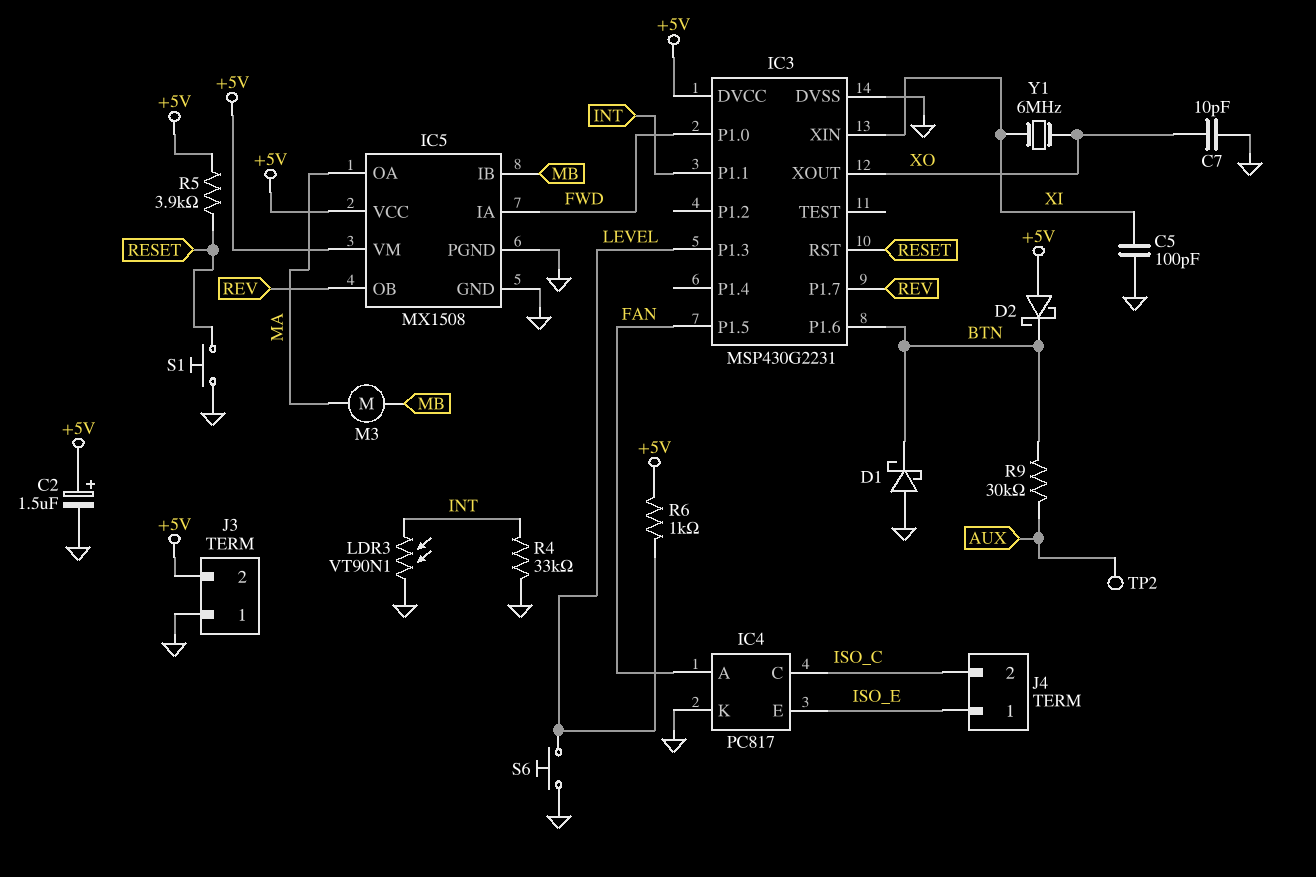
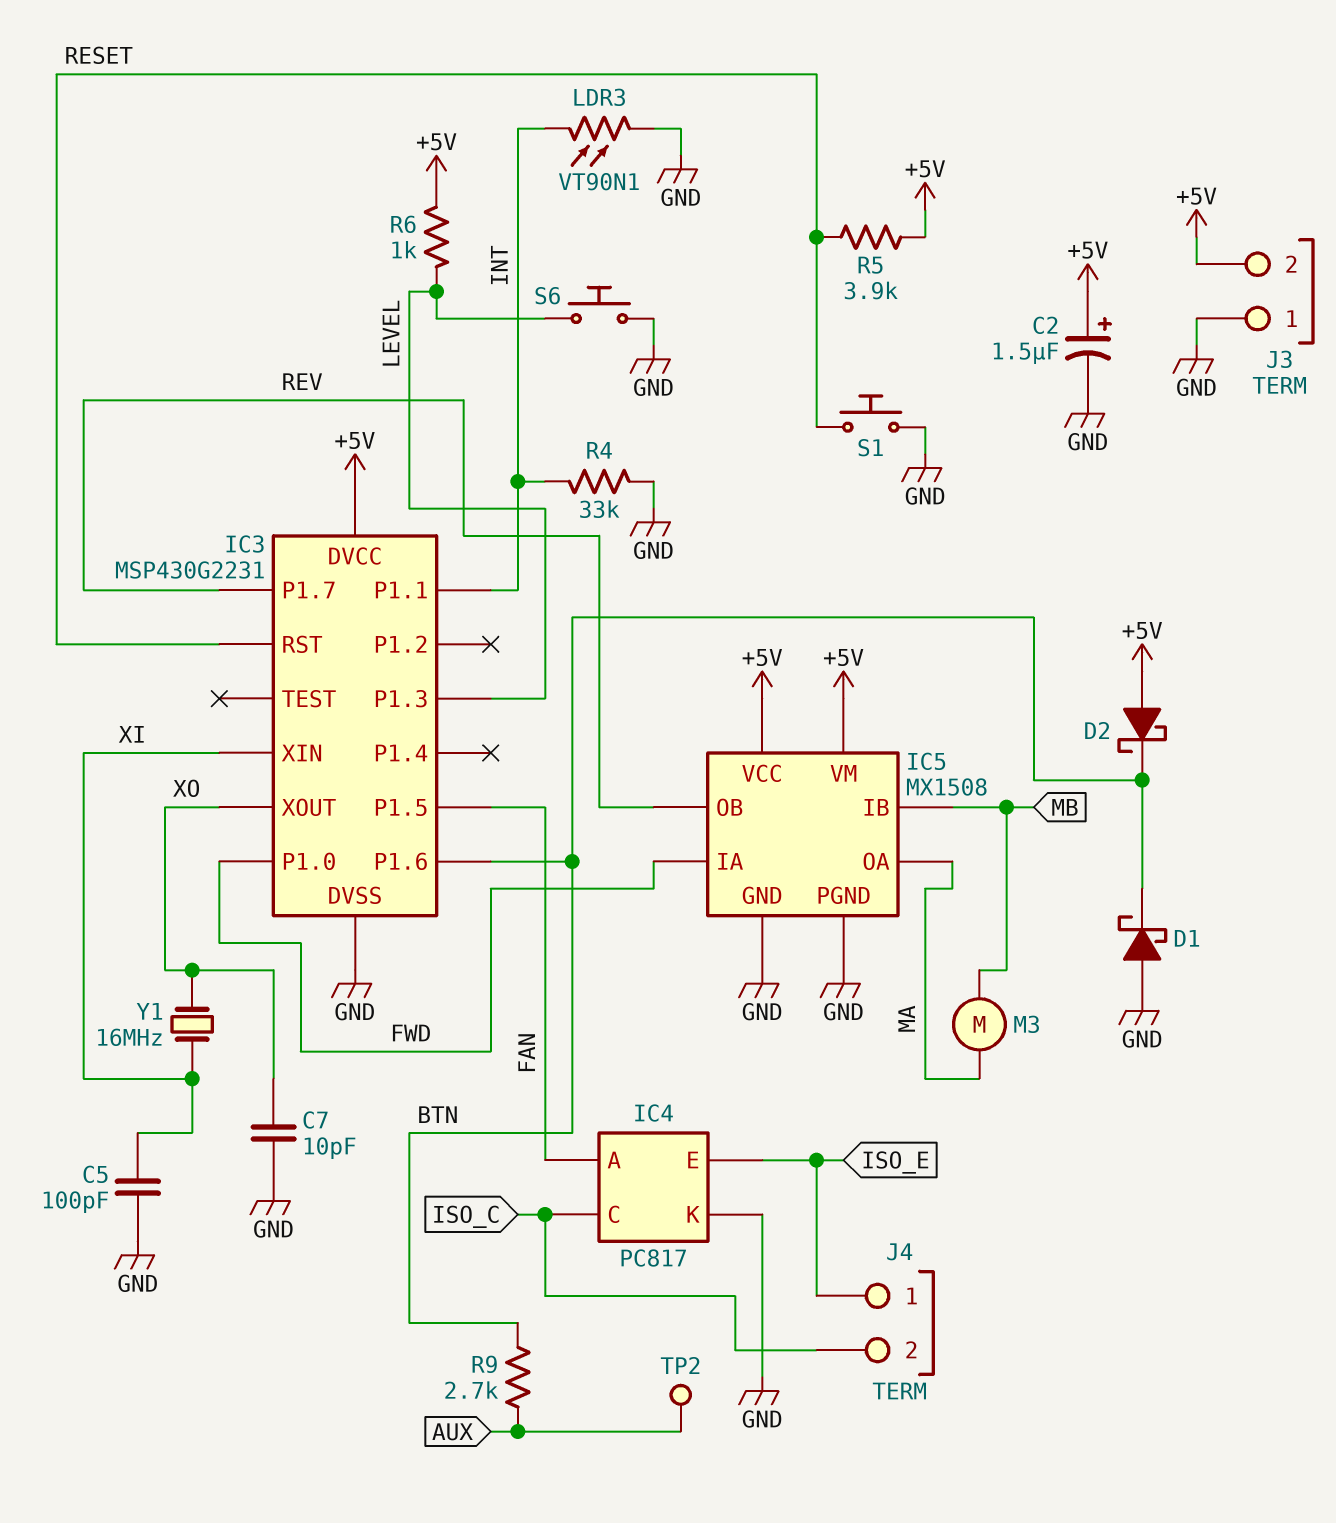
R9: 30k (AUX, BTN) -> 2.7k (AUX, BTN)
Y1: 6MHz (XI, XO) -> 16MHz (XI, XO)

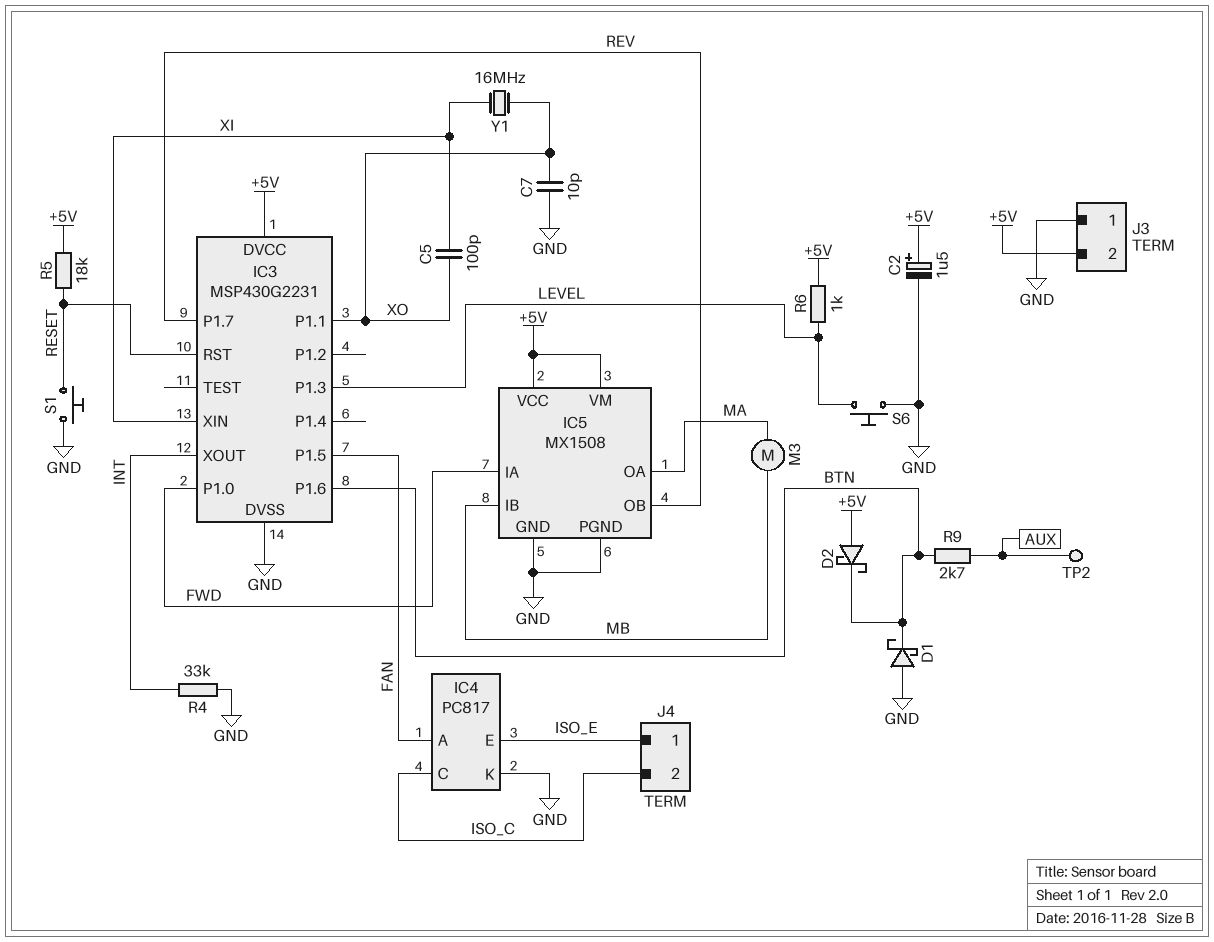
C5: 100pF (GND, XI) -> 100pF (XI, XO)
IC3 pin P1.1: INT -> XO
IC3 pin XOUT: XO -> INT
LDR3: VT90N1 (GND, INT) -> none
R5: 3.9k (+5V, RESET) -> 18k (+5V, RESET)

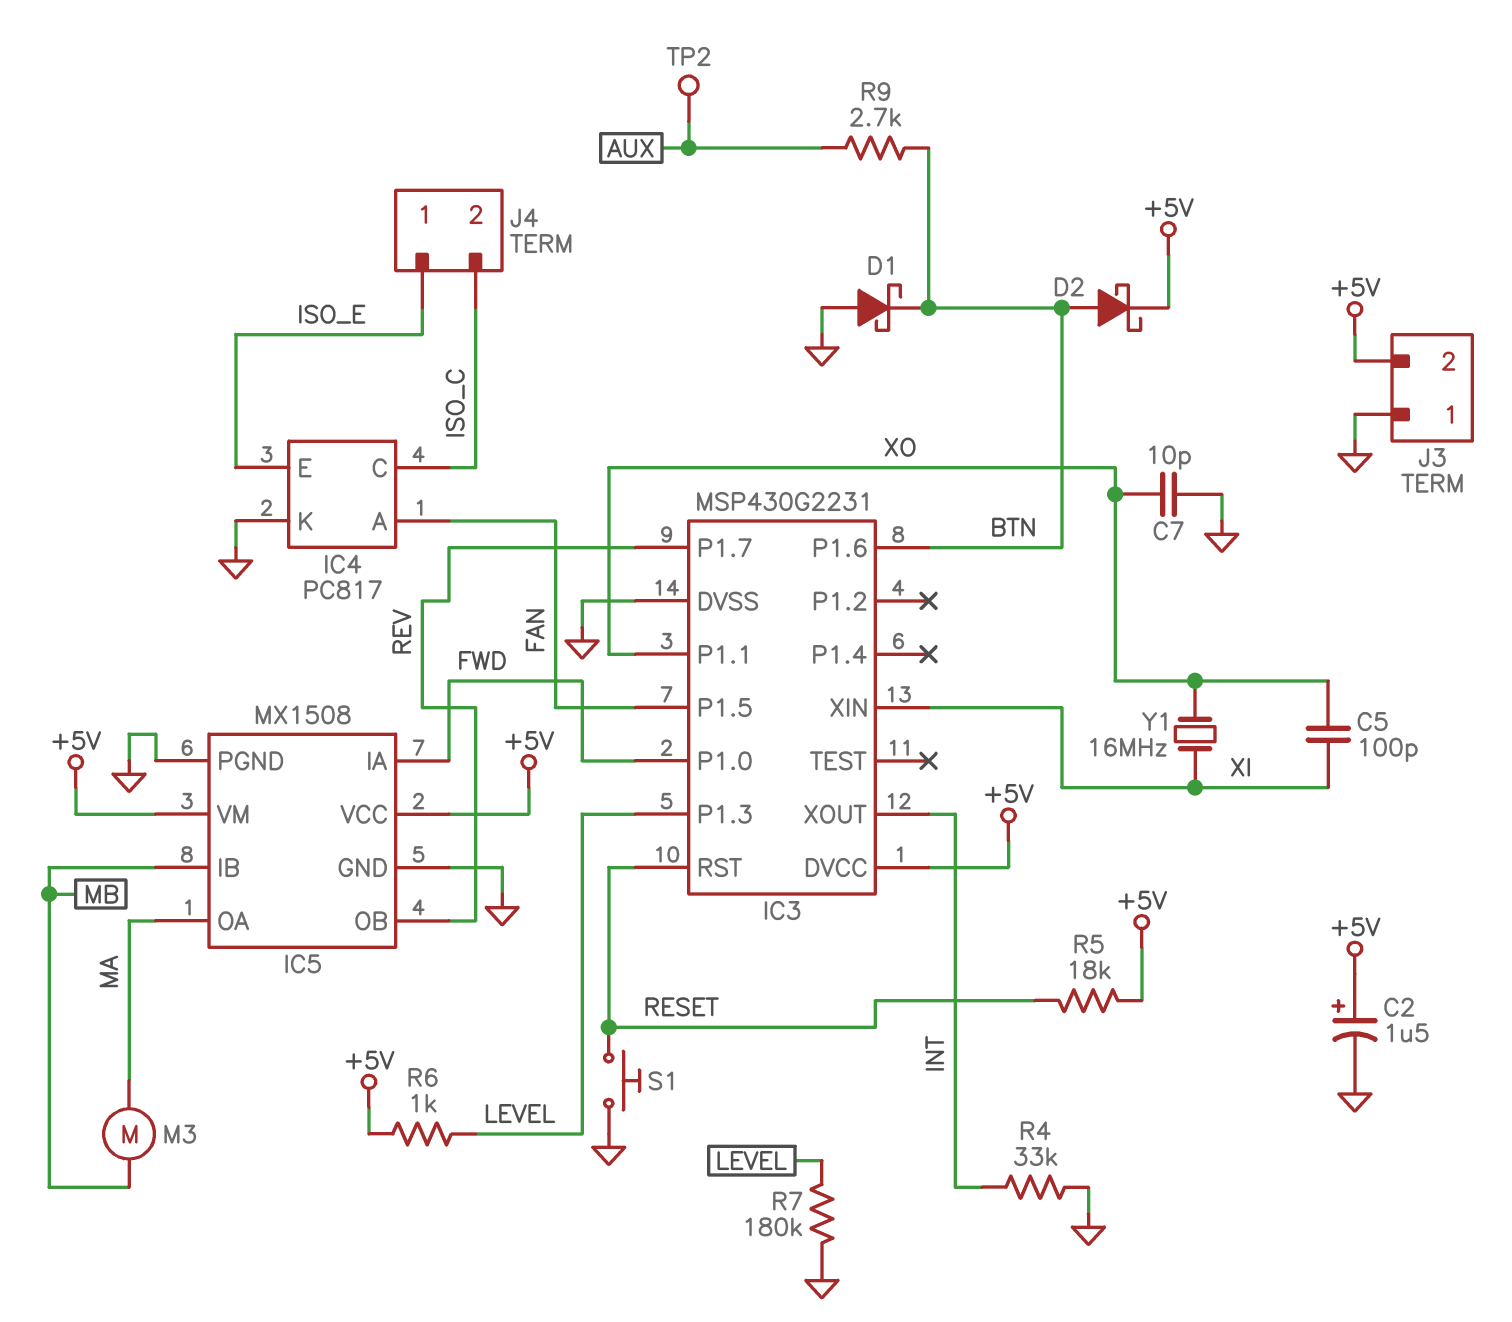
D2: schottky (A +5V, K BTN) -> schottky (A BTN, K +5V)
R7: none -> 180k (GND, LEVEL)
S6: button (GND, LEVEL) -> none

